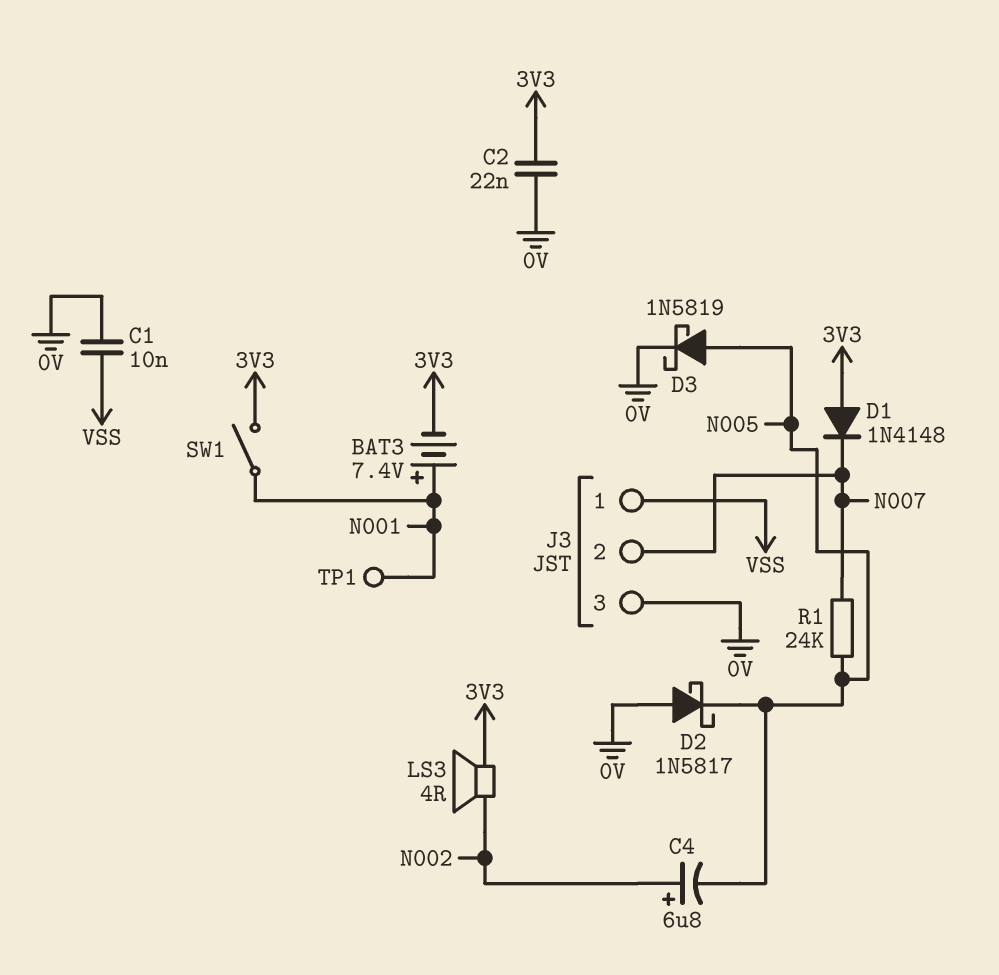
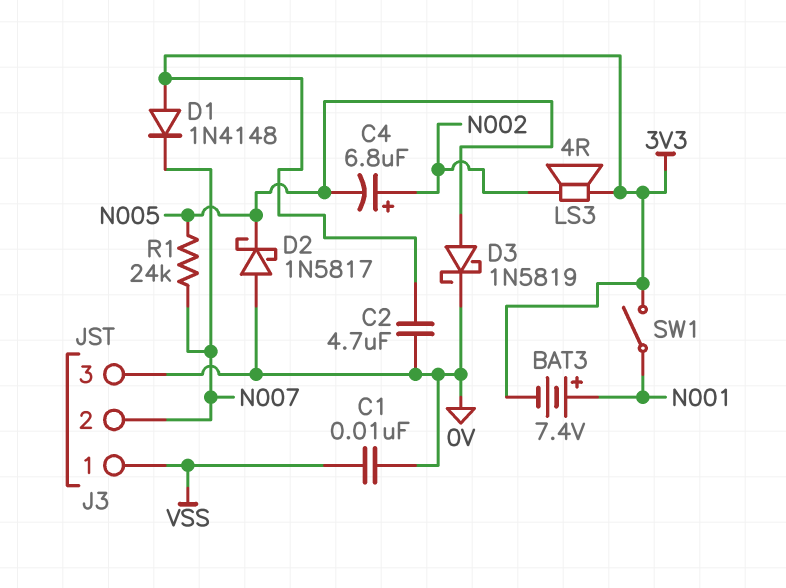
C2: 22nF (0V, 3V3) -> 4.7uF (0V, 3V3)
TP1: test point (N001) -> none

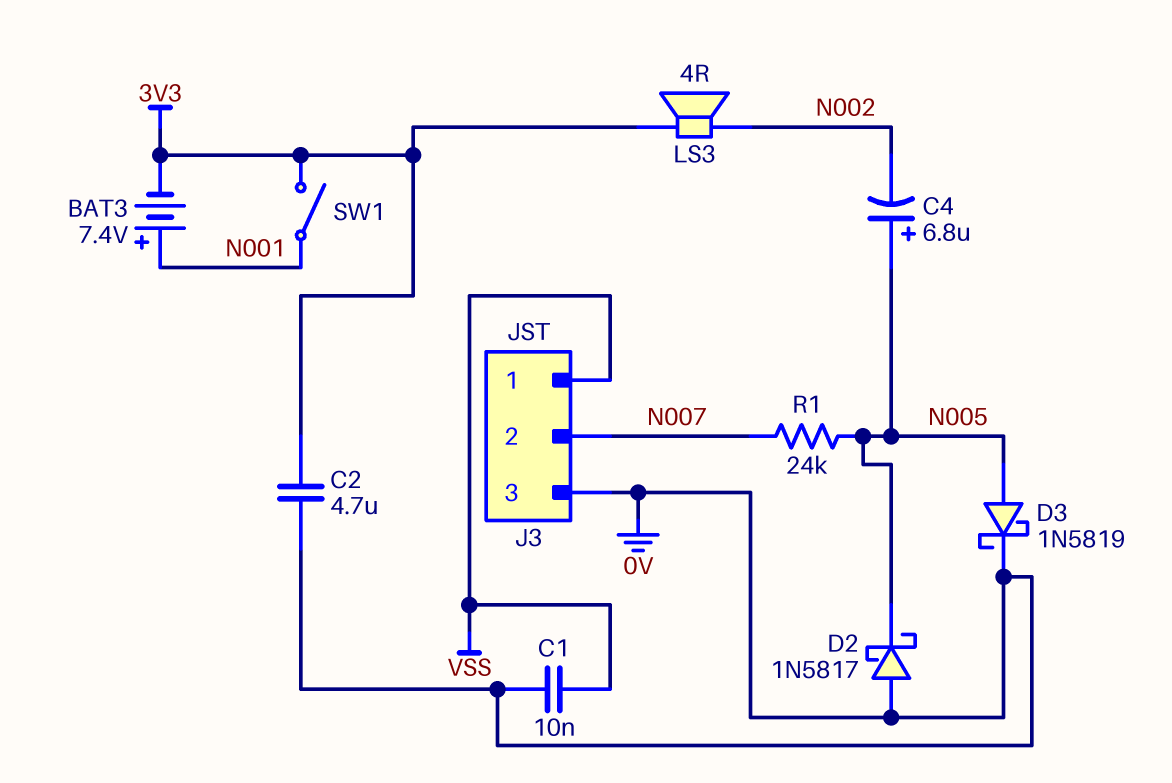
C4: 6.8uF (plus N002, minus N005) -> 6.8uF (plus N005, minus N002)
D1: diode 1N4148 (A 3V3, K N007) -> none

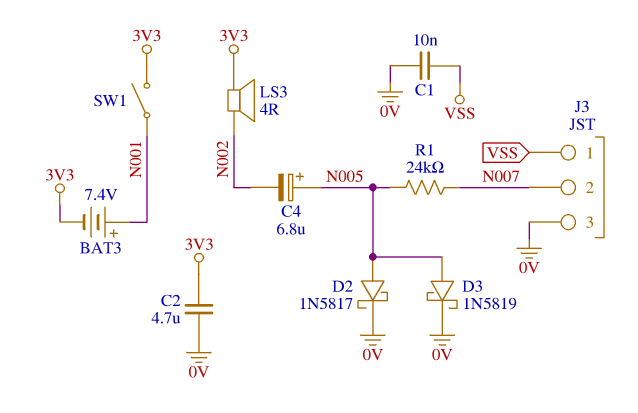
D2: schottky 1N5817 (A 0V, K N005) -> schottky 1N5817 (A N005, K 0V)

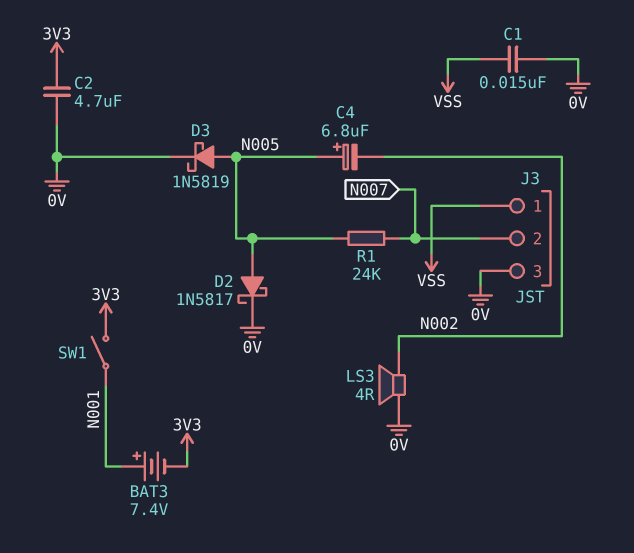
C1: 10nF (0V, VSS) -> 15nF (0V, VSS)
LS3: speaker 4R (3V3, N002) -> speaker 4R (0V, N002)

